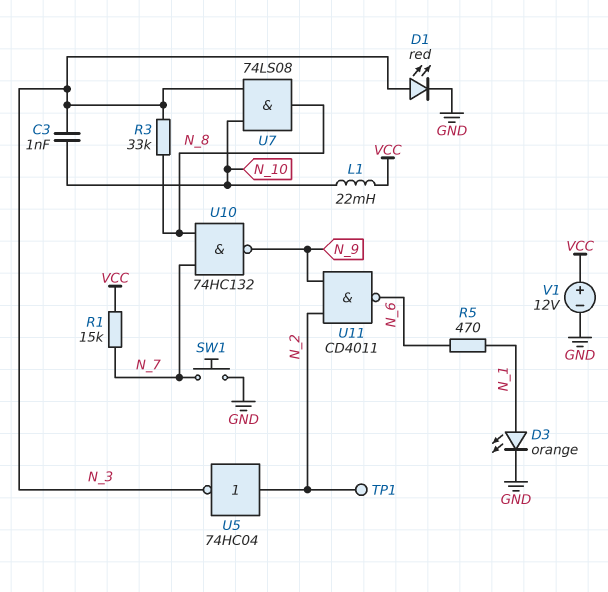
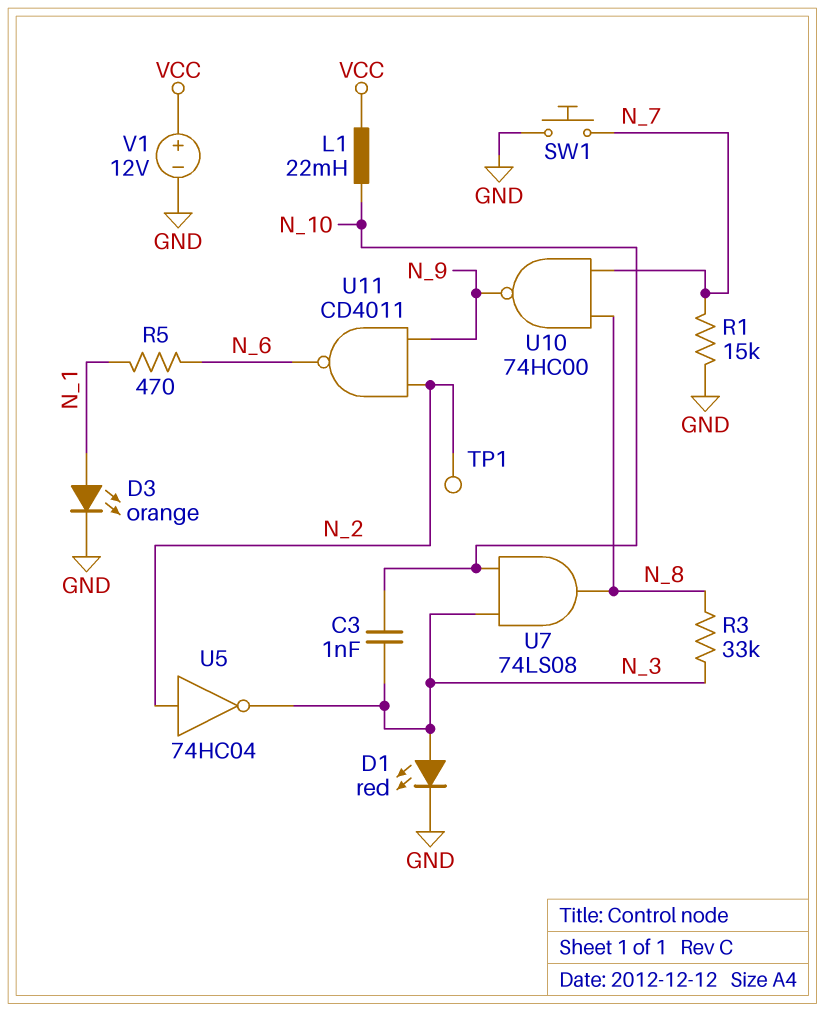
R1: 15k (N_7, VCC) -> 15k (GND, N_7)
U10: NAND 74HC132 (in N_7, in N_8, out N_9) -> NAND 74HC00 (in N_7, in N_8, out N_9)

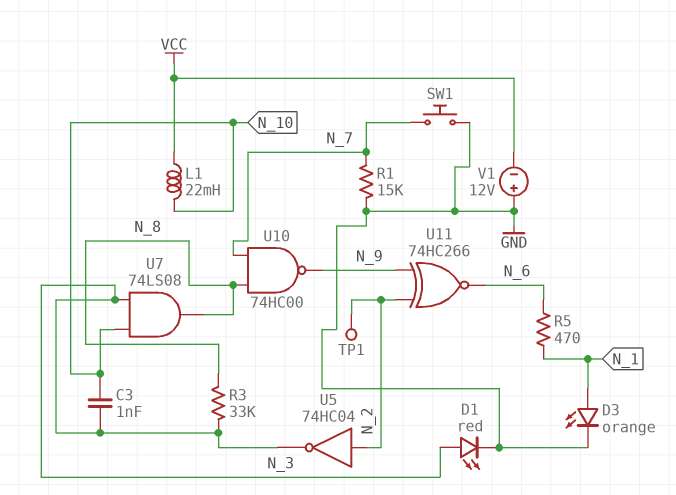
U11: NAND CD4011 (in N_2, in N_9, out N_6) -> XNOR 74HC266 (in N_2, in N_9, out N_6)
V1: 12V (plus VCC, minus GND) -> 12V (plus GND, minus VCC)

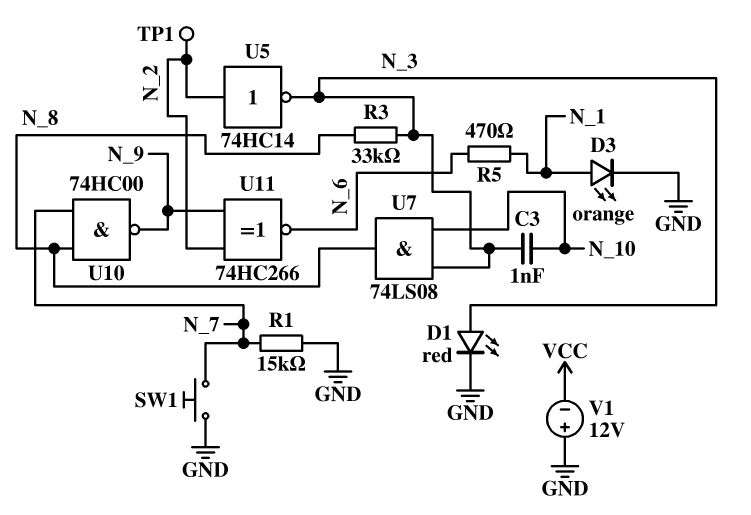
L1: 22mH (N_10, VCC) -> none
U5: NOT 74HC04 (in N_2, out N_3) -> NOT 74HC14 (in N_2, out N_3)

